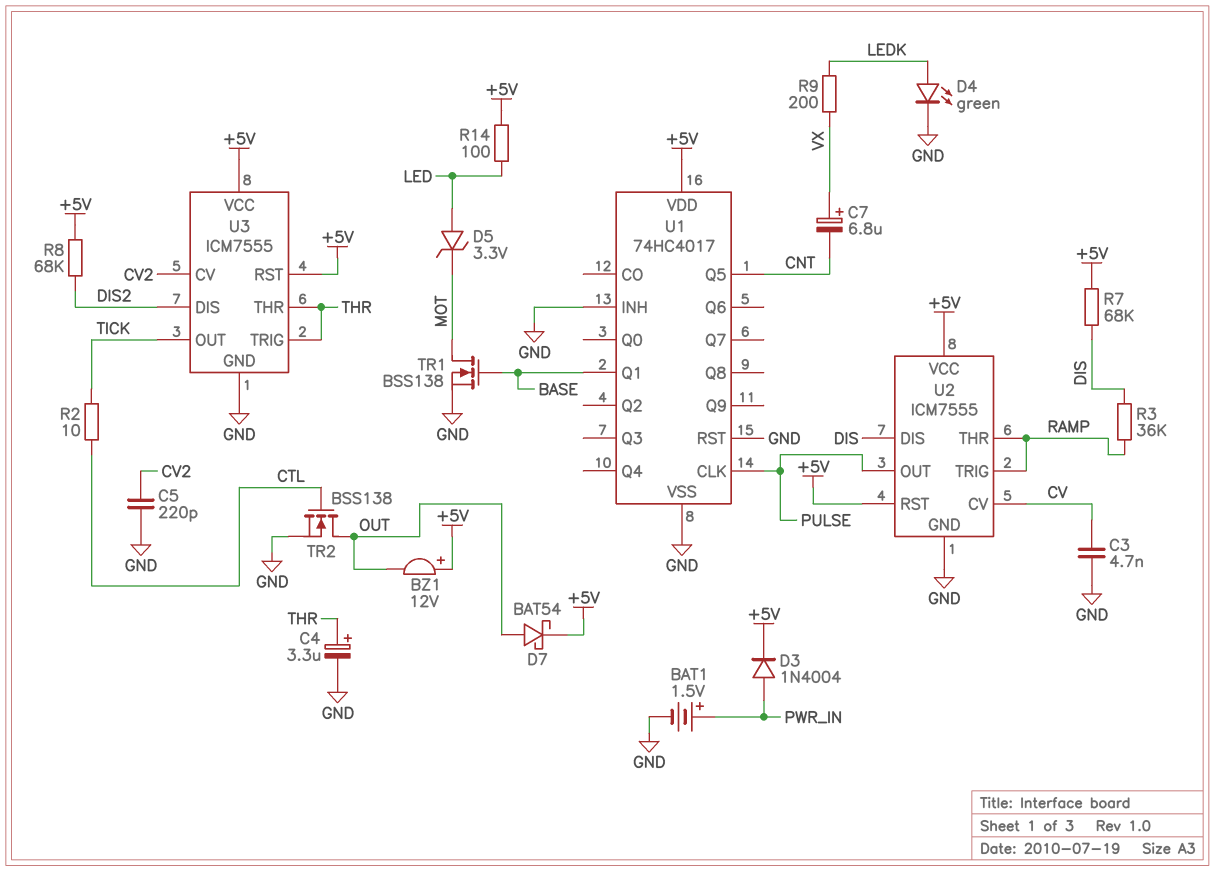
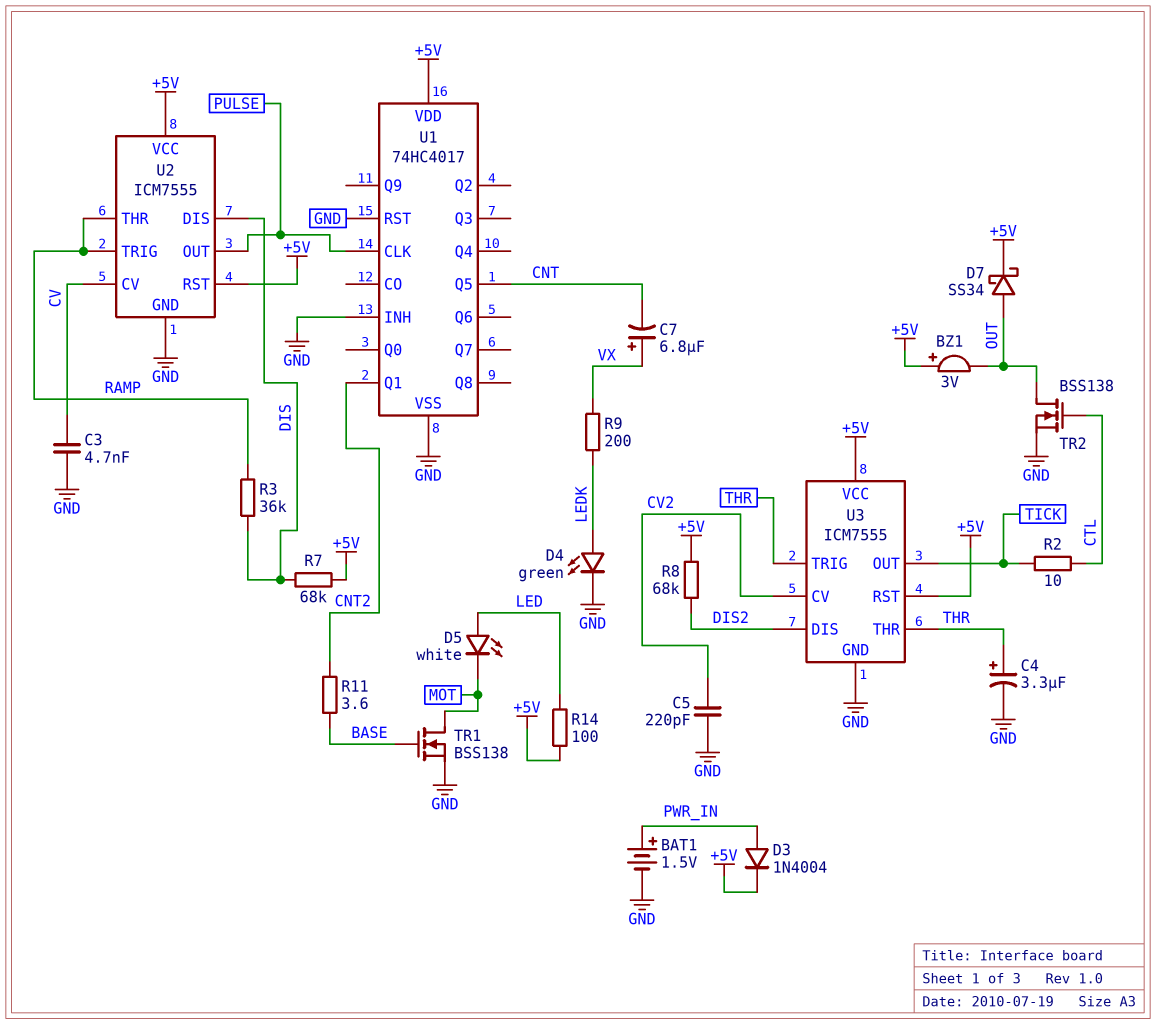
BZ1: buzzer 12V (plus +5V, minus OUT) -> buzzer 3V (plus +5V, minus OUT)
D5: zener 3.3V (A LED, K MOT) -> LED white (A LED, K MOT)
D7: schottky BAT54 (A OUT, K +5V) -> schottky SS34 (A OUT, K +5V)
R11: none -> 3.6 (BASE, CNT2)
U1 pin Q1: BASE -> CNT2

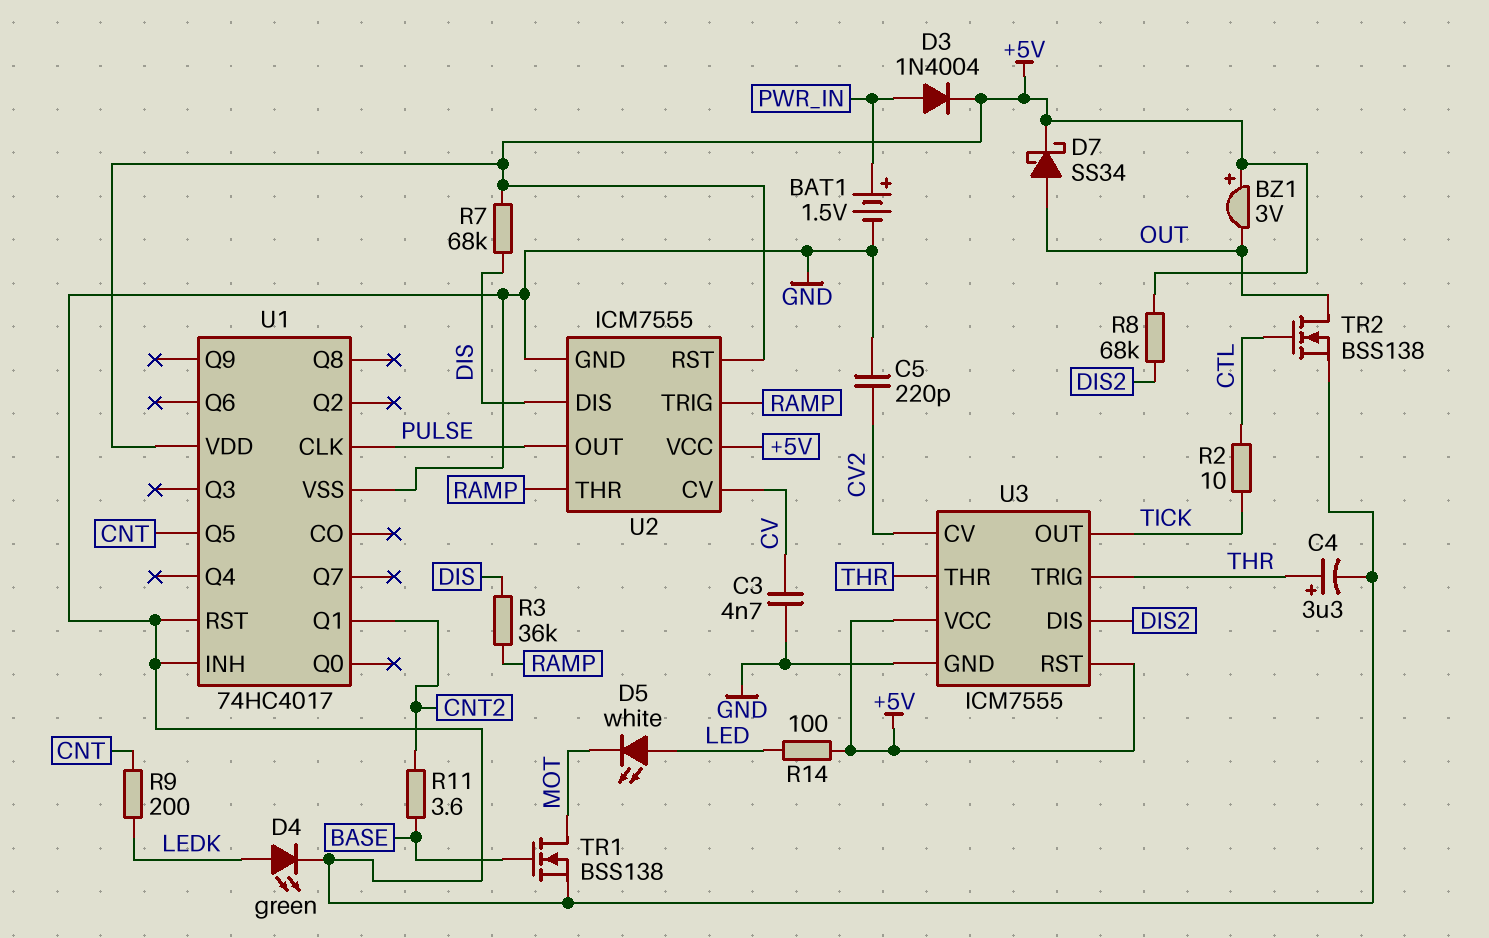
C7: 6.8uF (plus VX, minus CNT) -> none
R9: 200 (LEDK, VX) -> 200 (CNT, LEDK)

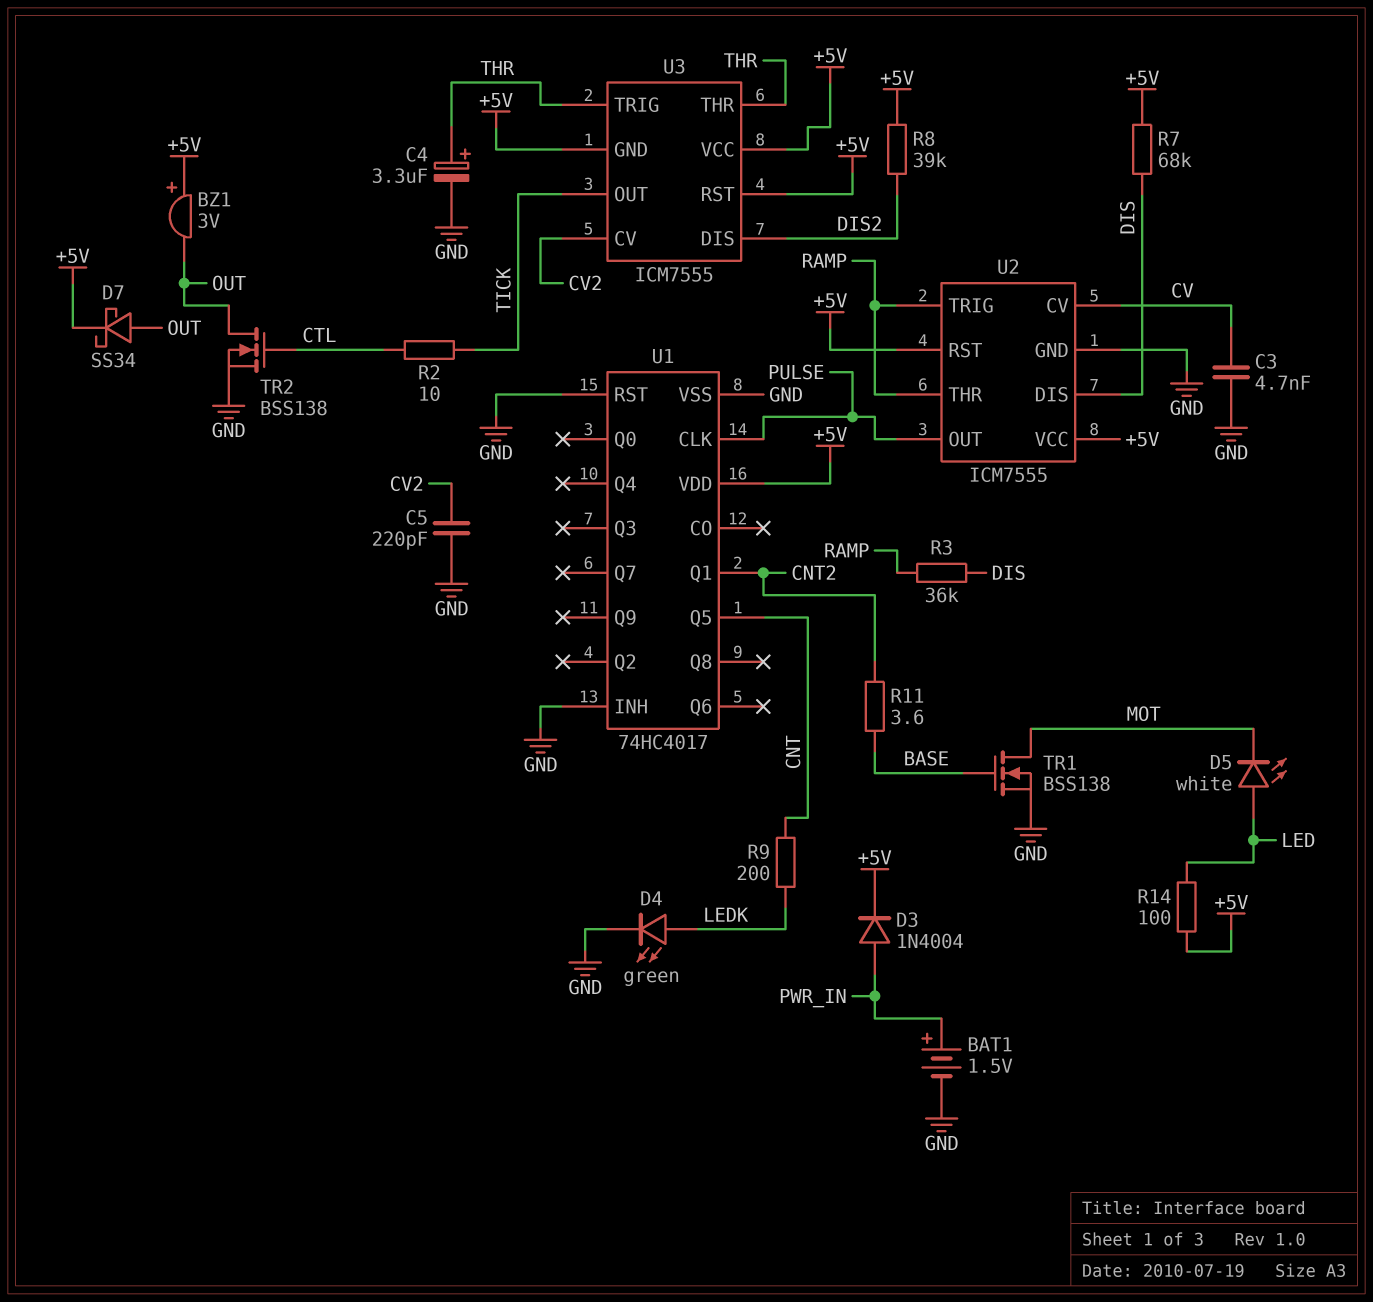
R8: 68k (+5V, DIS2) -> 39k (+5V, DIS2)
U3 pin GND: GND -> +5V

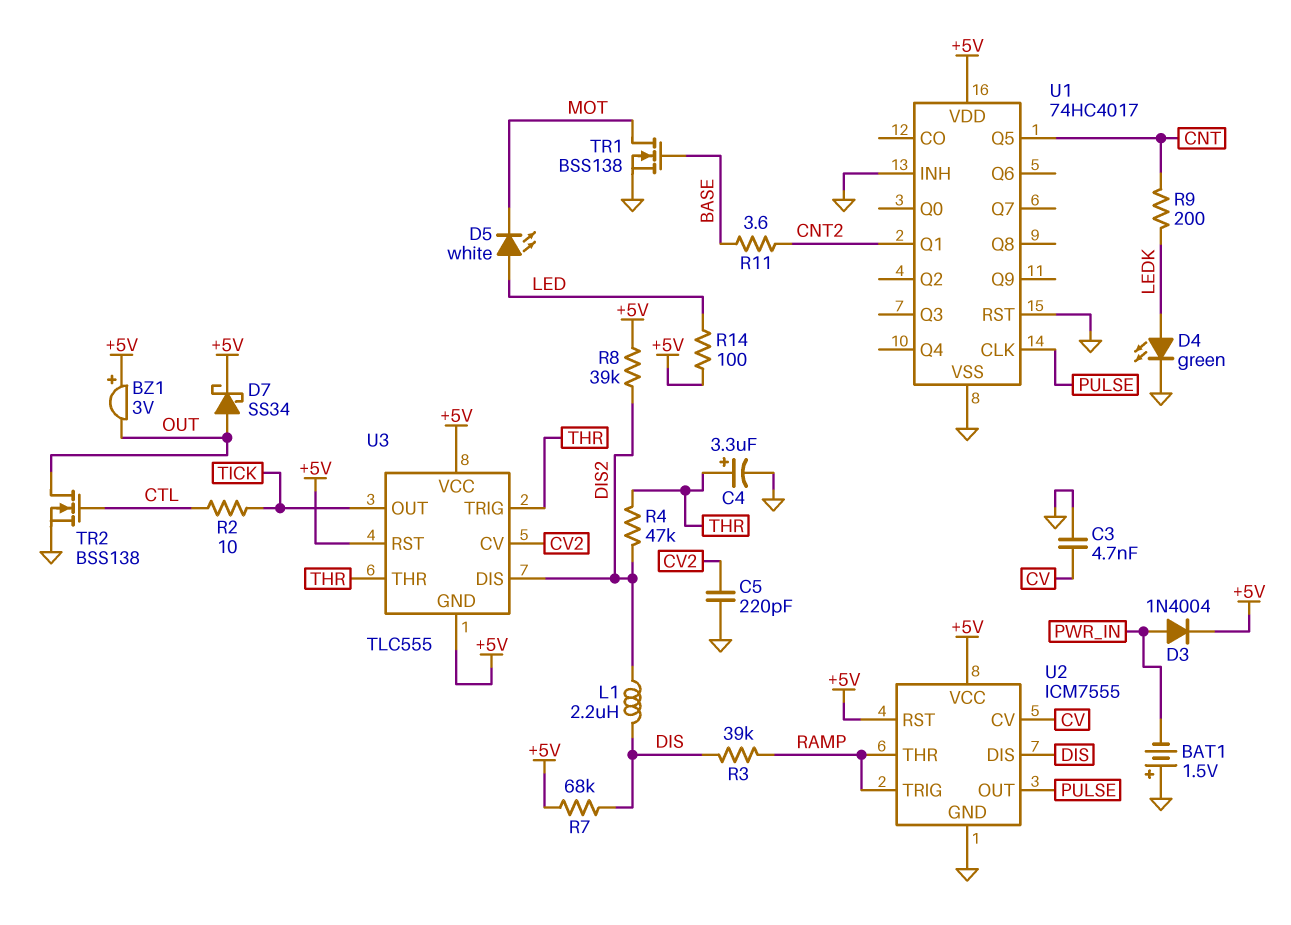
BAT1: 1.5V (plus PWR_IN, minus GND) -> 1.5V (plus GND, minus PWR_IN)
L1: none -> 2.2uH (DIS, DIS2)
R3: 36k (DIS, RAMP) -> 39k (DIS, RAMP)
R4: none -> 47k (DIS2, THR)
U3: ICM7555 -> TLC555

